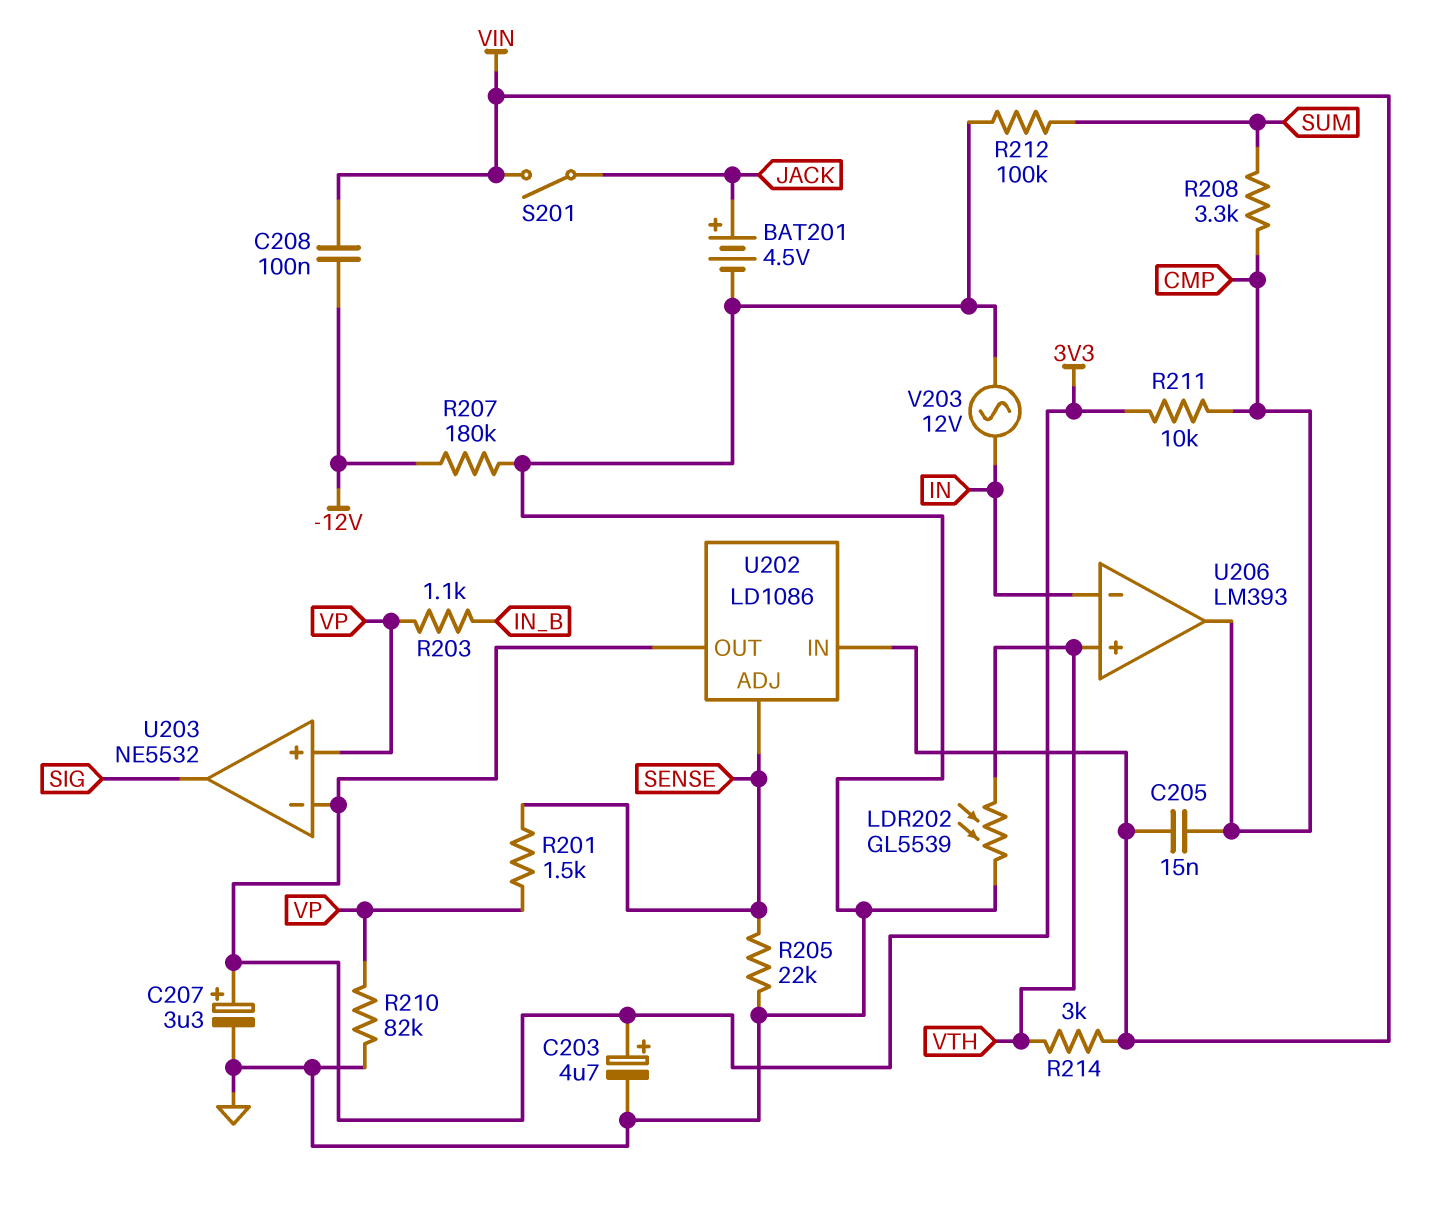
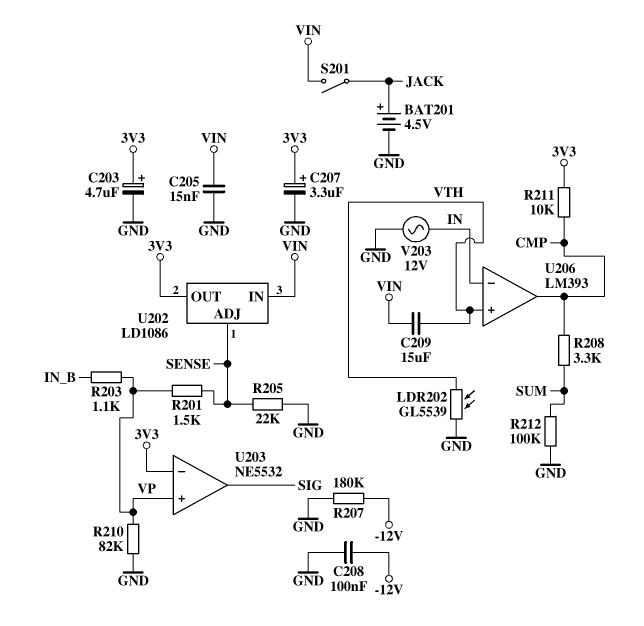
C205: 15nF (CMP, VIN) -> 15nF (GND, VIN)
C208: 100nF (-12V, VIN) -> 100nF (-12V, GND)
C209: none -> 15uF (VIN, VTH)
R214: 3k (VIN, VTH) -> none

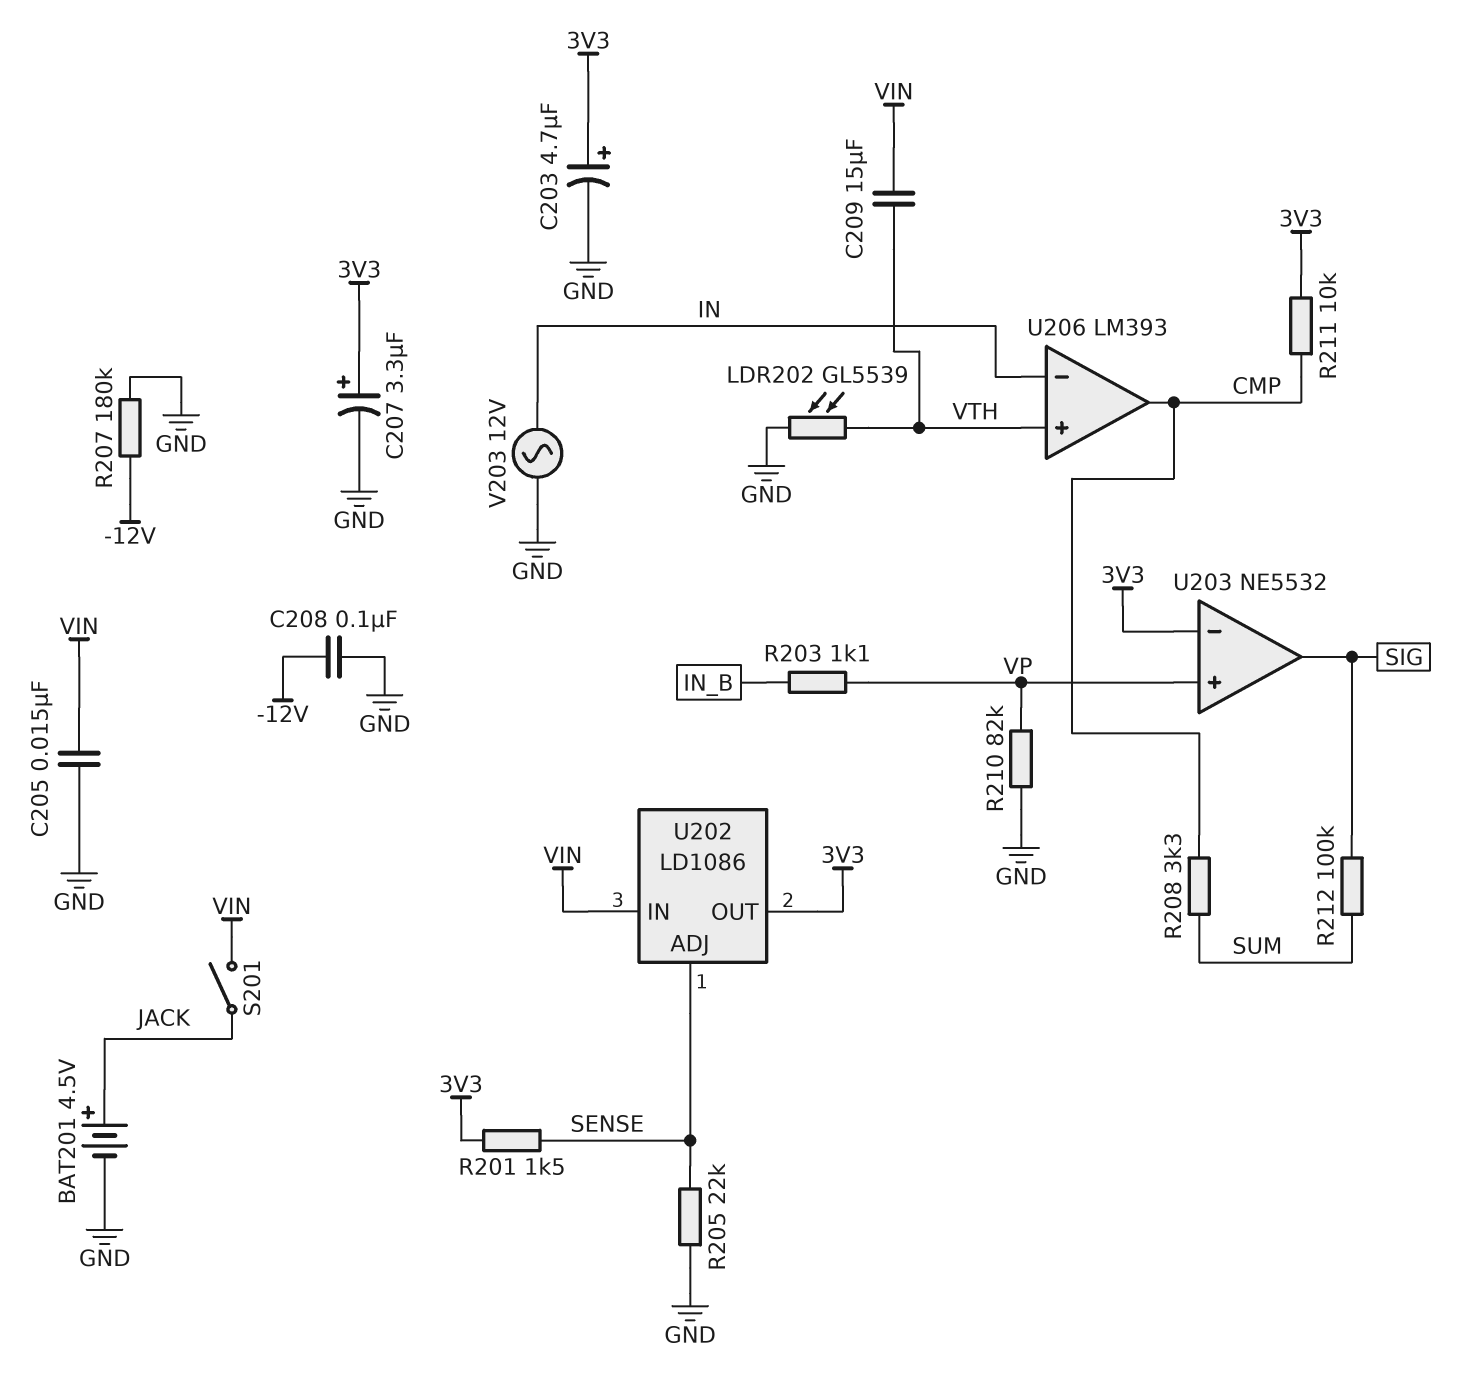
R201: 1.5k (SENSE, VP) -> 1.5k (3V3, SENSE)
R212: 100k (GND, SUM) -> 100k (SIG, SUM)

